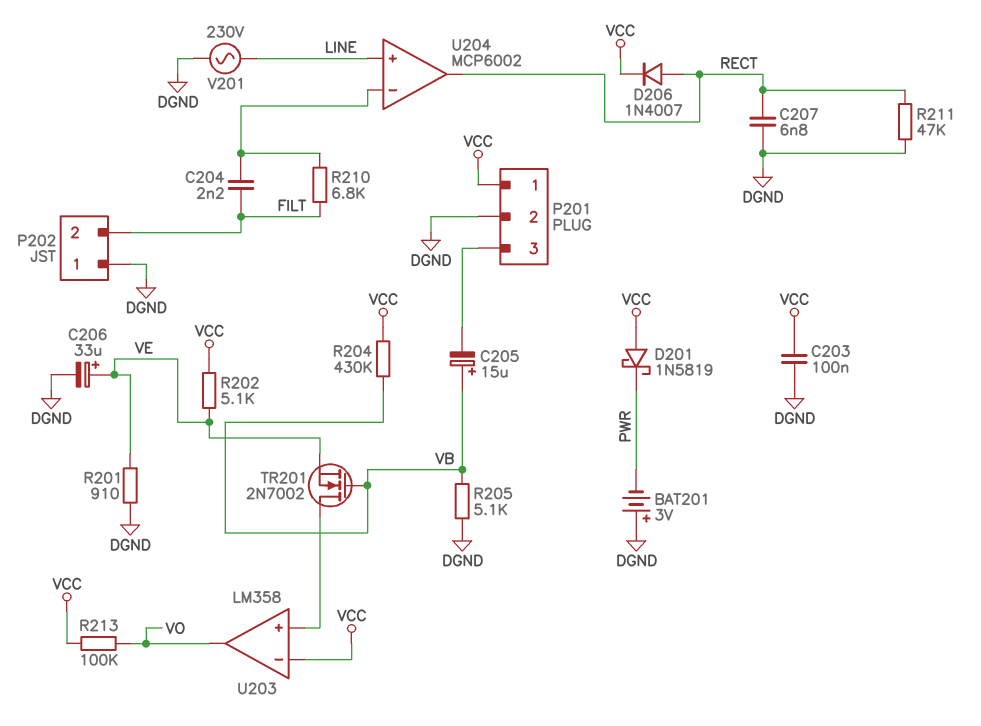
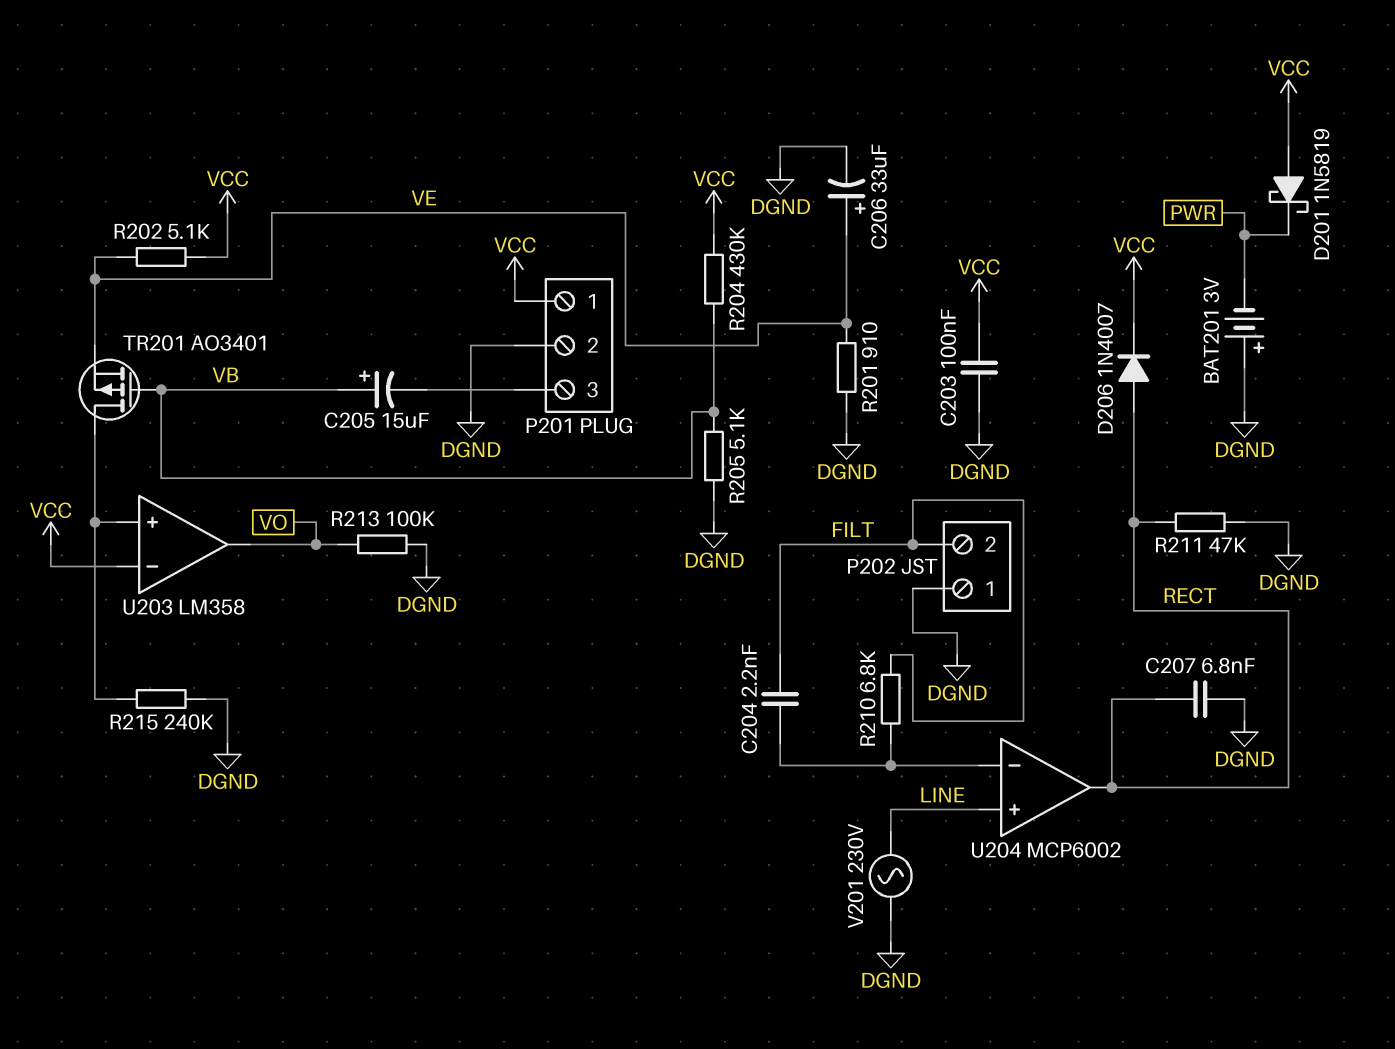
R213: 100k (VCC, VO) -> 100k (DGND, VO)
R215: none -> 240k (DGND, U203/in+)
TR201: NMOS 2N7002 (G VB, D U203/in+, S VE) -> PMOS AO3401 (G VB, D U203/in+, S VE)

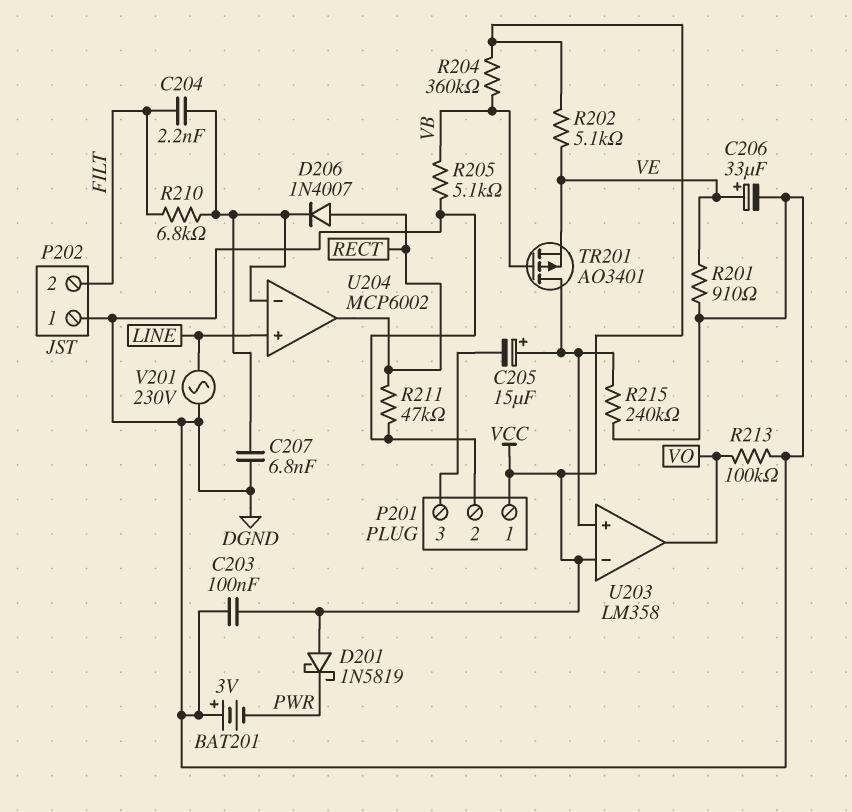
C205: 15uF (plus VB, minus P201/3) -> 15uF (plus U203/in+, minus P201/3)
C207: 6.8nF (DGND, RECT) -> 6.8nF (DGND, U204/in-)
D206: diode 1N4007 (A RECT, K VCC) -> diode 1N4007 (A RECT, K U204/in-)
R204: 430k (VB, VCC) -> 360k (VB, VCC)

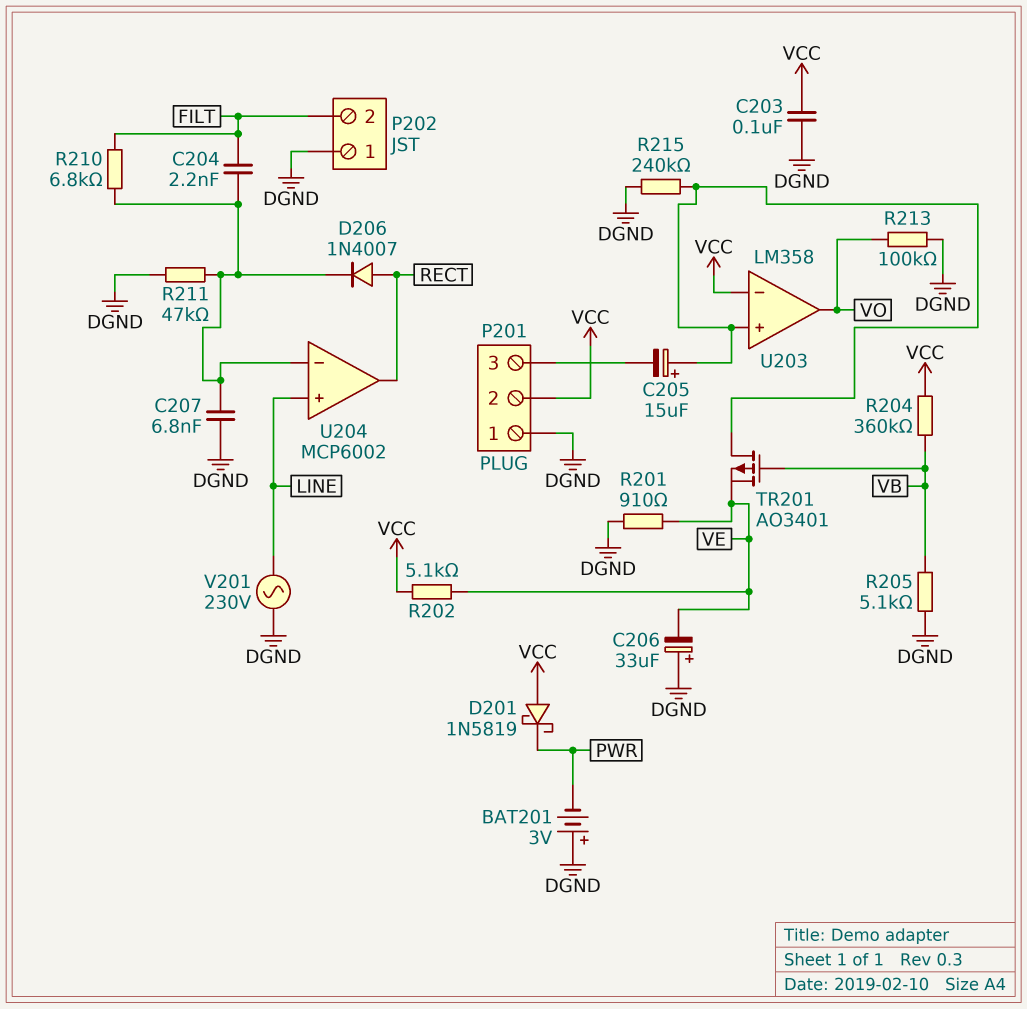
C206: 33uF (plus VE, minus DGND) -> 33uF (plus DGND, minus VE)
P201 pin 1: VCC -> DGND
P201 pin 2: DGND -> VCC
R211: 47k (DGND, RECT) -> 47k (DGND, U204/in-)

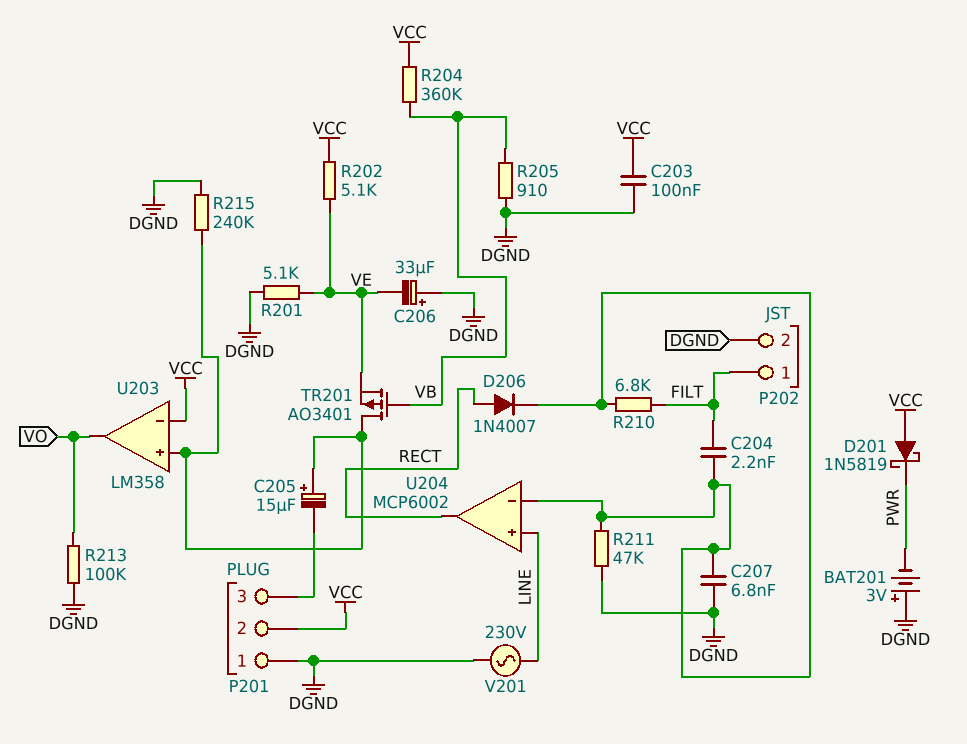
P202 pin 1: DGND -> FILT
P202 pin 2: FILT -> DGND
R201: 910 (DGND, VE) -> 5.1k (DGND, VE)
R205: 5.1k (DGND, VB) -> 910 (DGND, VB)

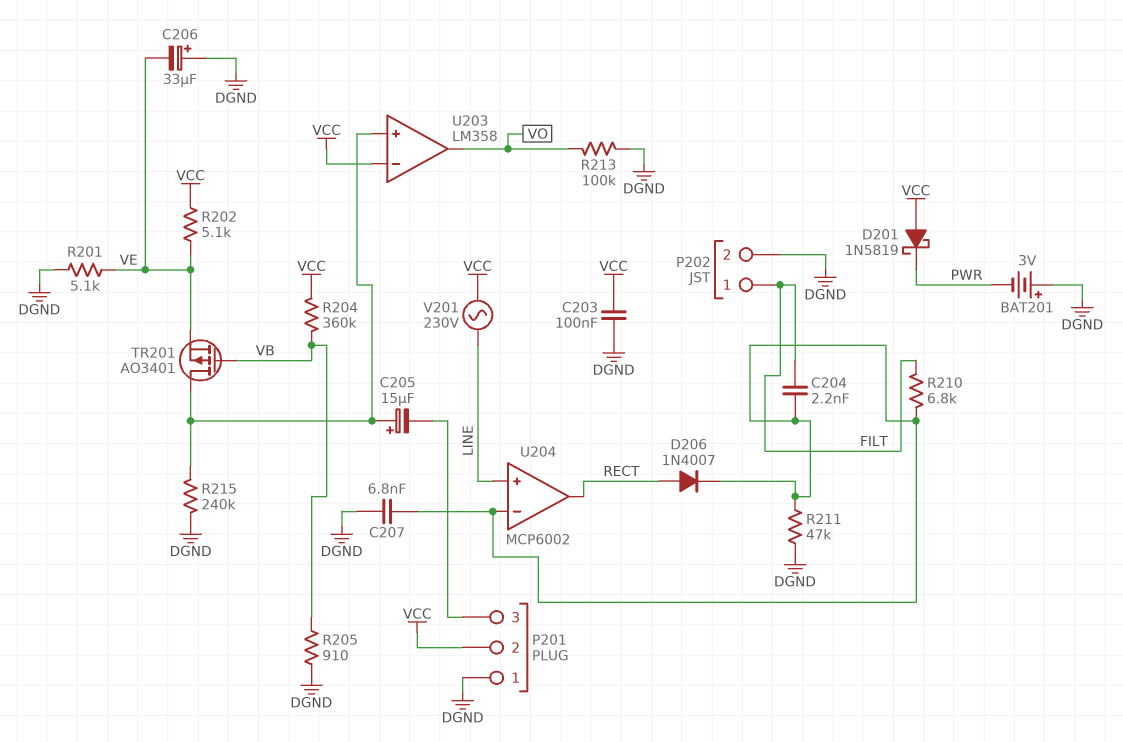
V201: AC 230V (DGND, LINE) -> AC 230V (LINE, VCC)

